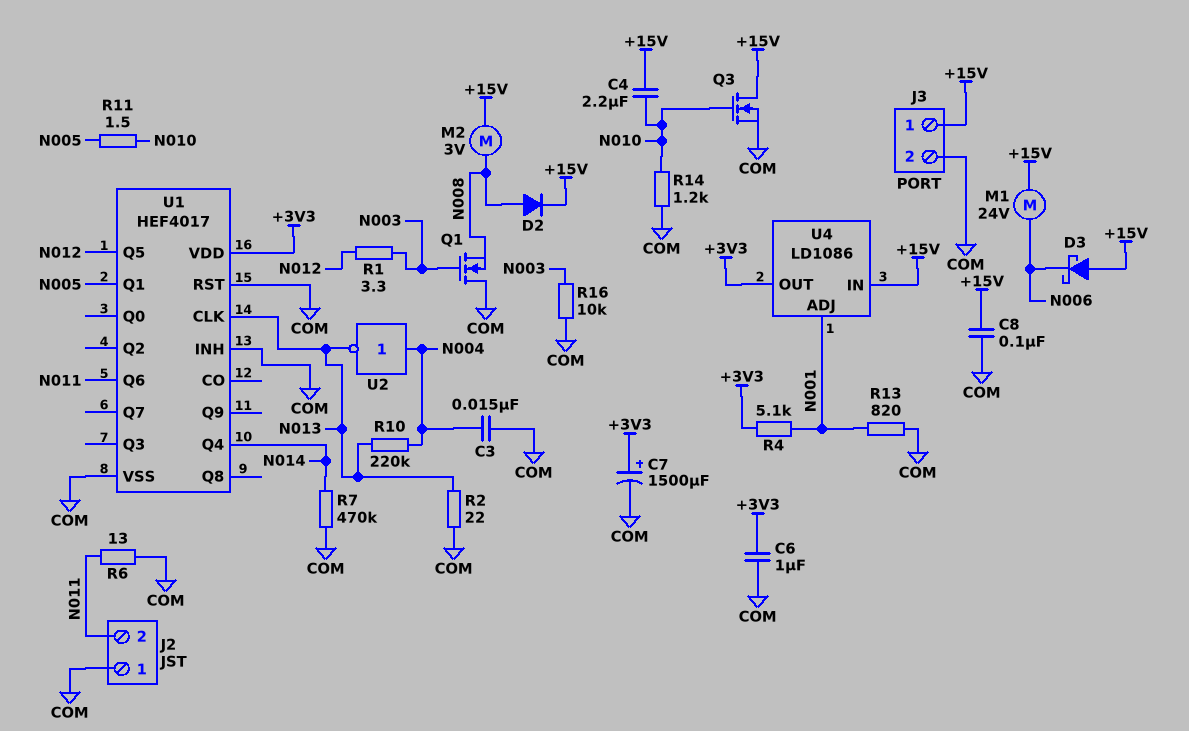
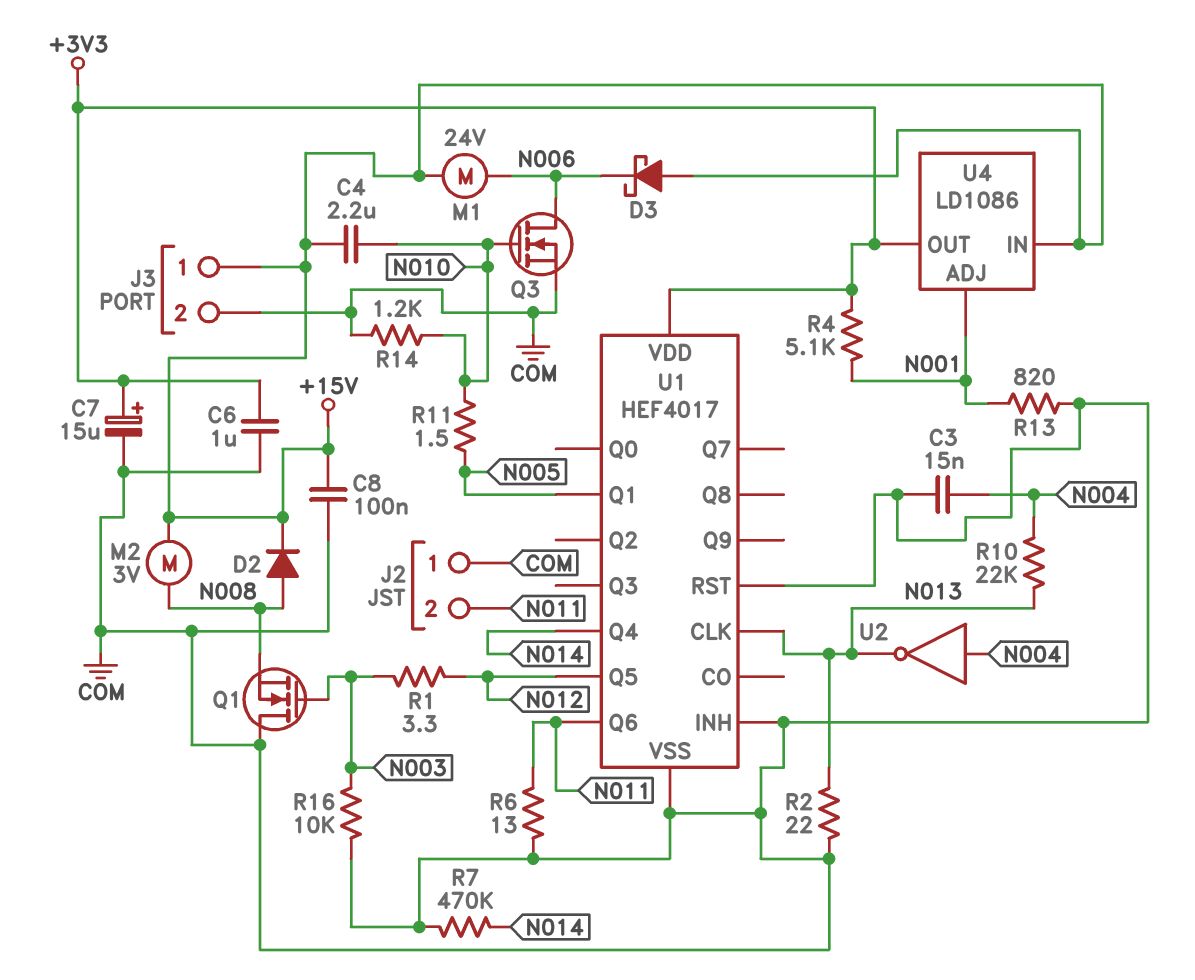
C7: 1500uF (plus +3V3, minus COM) -> 15uF (plus +3V3, minus COM)
Q3: NMOS (G N010, D +15V, S COM) -> NMOS (G N010, D N006, S COM)
R10: 220k (N004, N013) -> 22k (N004, N013)

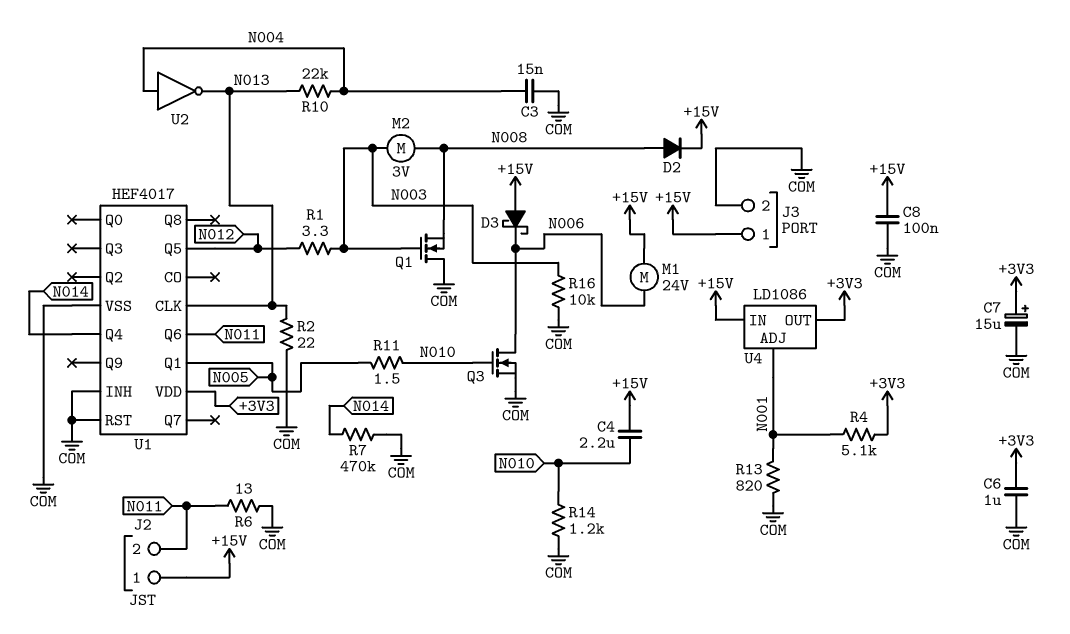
J2 pin 1: COM -> +15V
M2: motor 3V (+15V, N008) -> motor 3V (N003, N008)

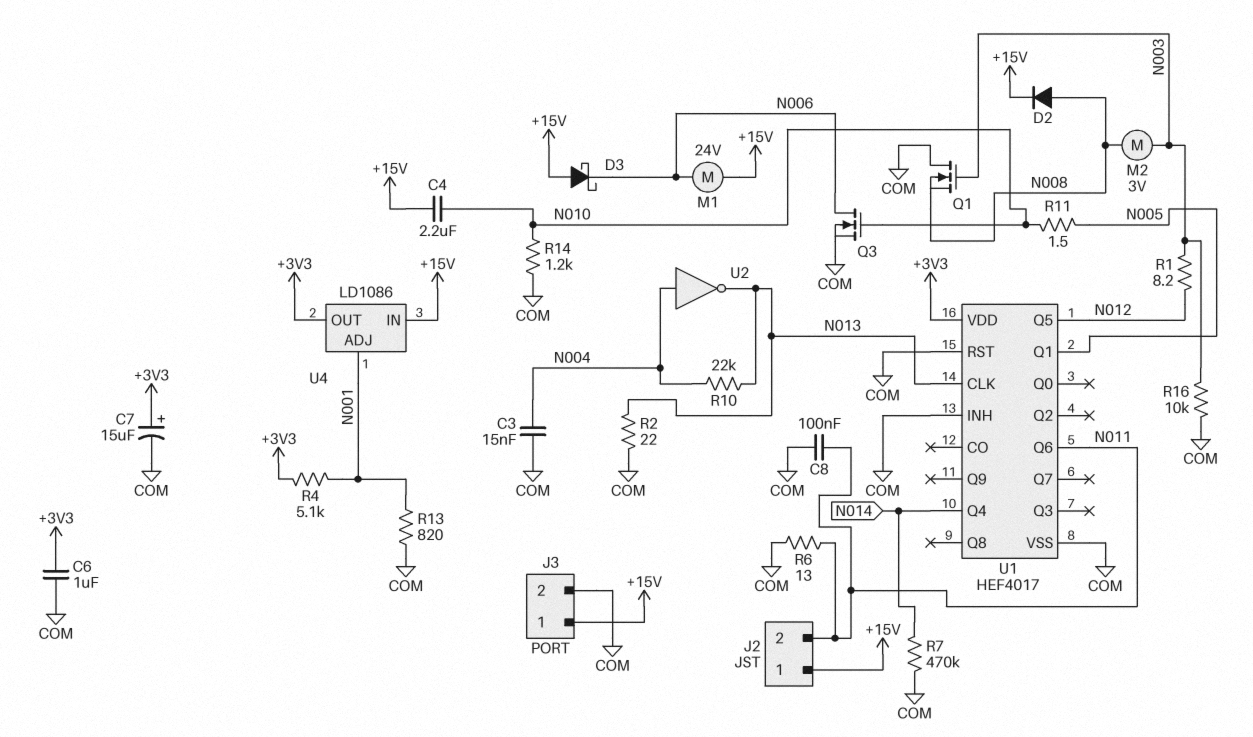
C8: 100nF (+15V, COM) -> 100nF (COM, N011)
R1: 3.3 (N003, N012) -> 8.2 (N003, N012)

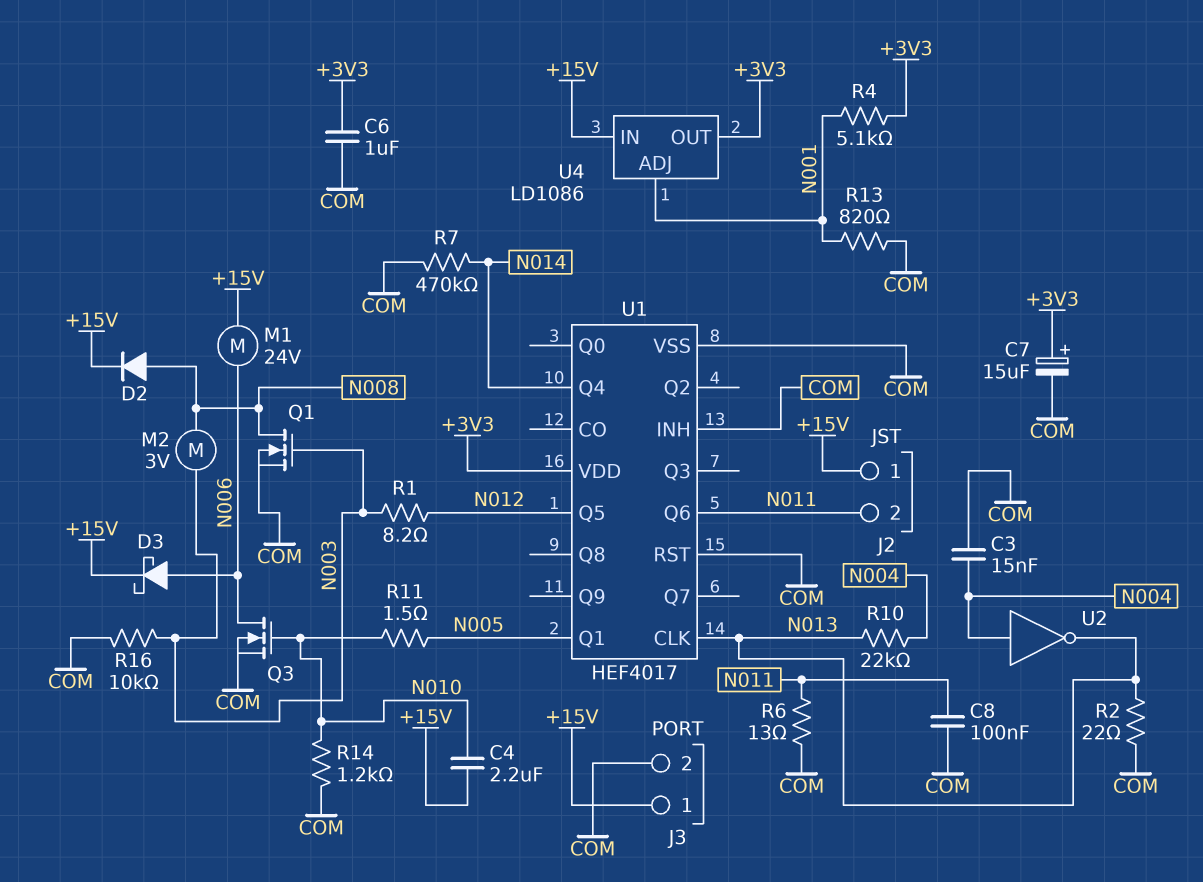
D3: schottky (A +15V, K N006) -> schottky (A N006, K +15V)
Q1: NMOS (G N003, D COM, S N008) -> NMOS (G N003, D N008, S COM)

